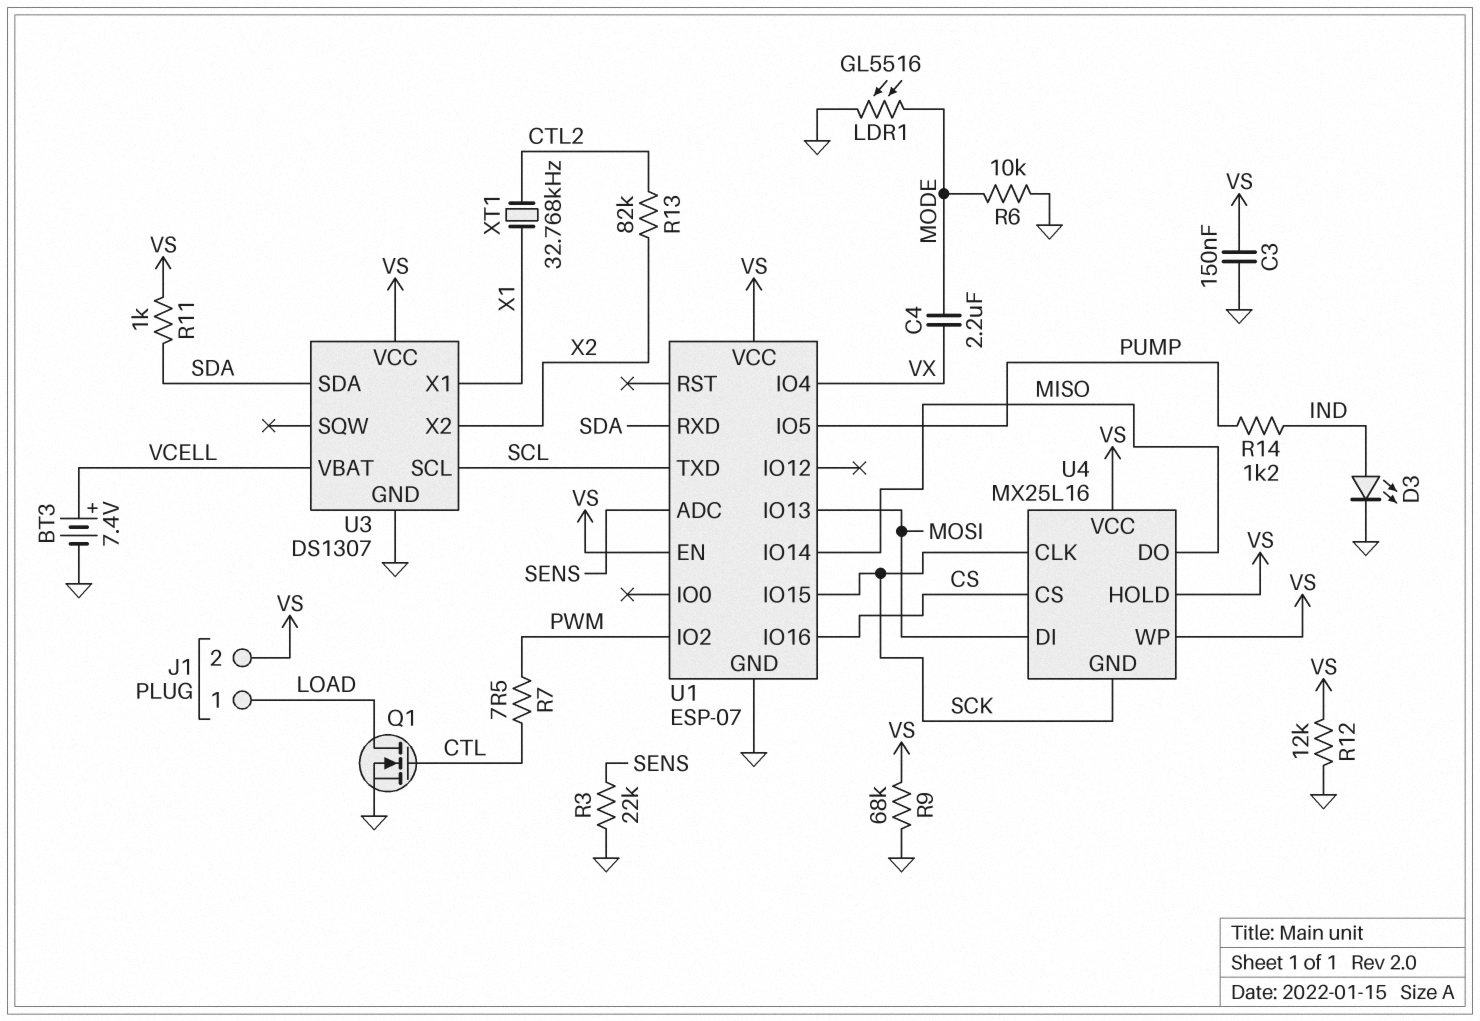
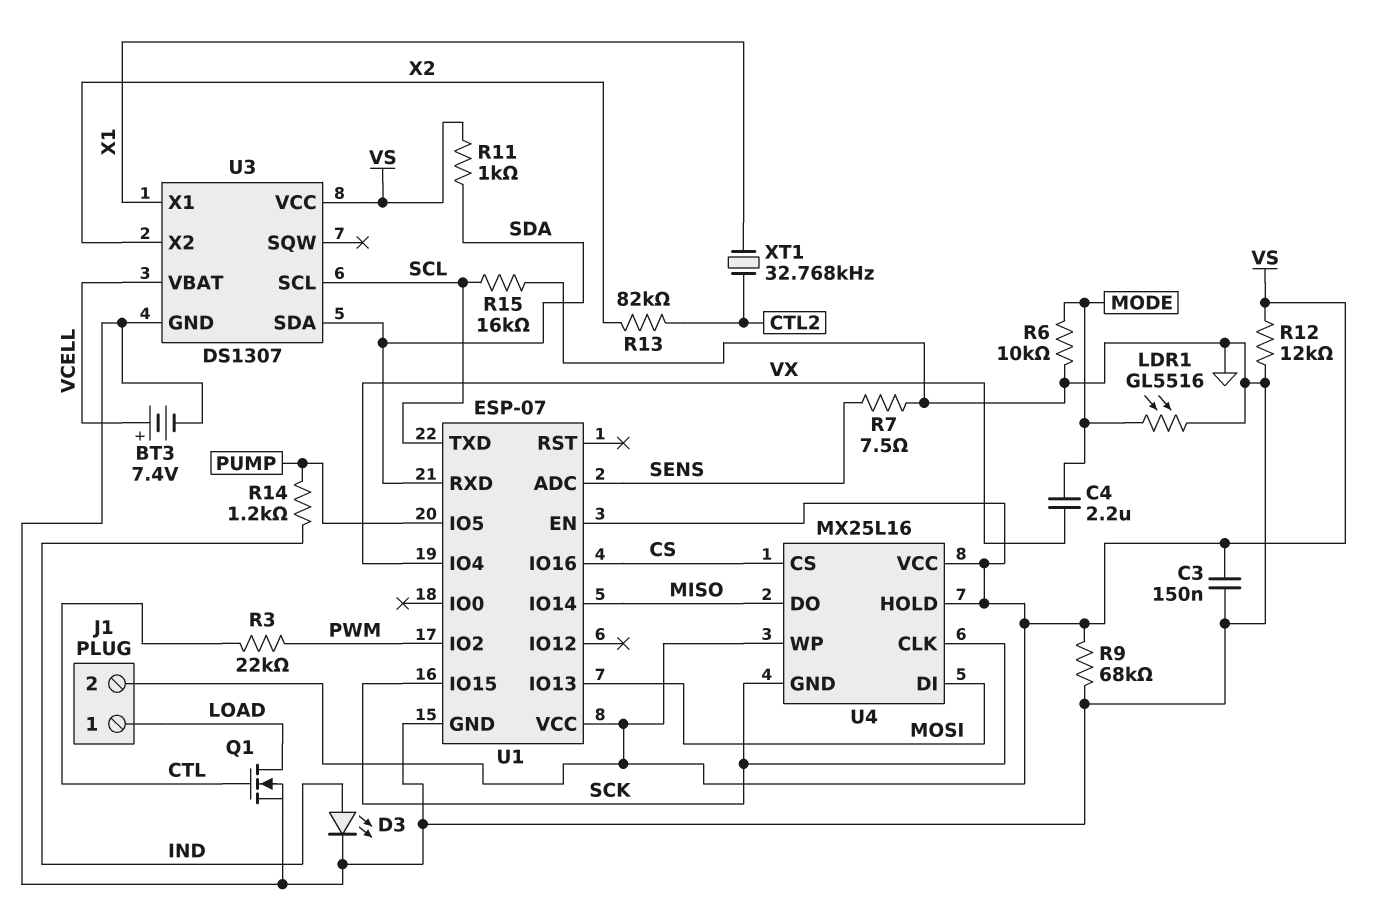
R3: 22k (GND, SENS) -> 22k (CTL, PWM)
R7: 7.5 (CTL, PWM) -> 7.5 (GND, SENS)
R15: none -> 16k (GND, SCL)

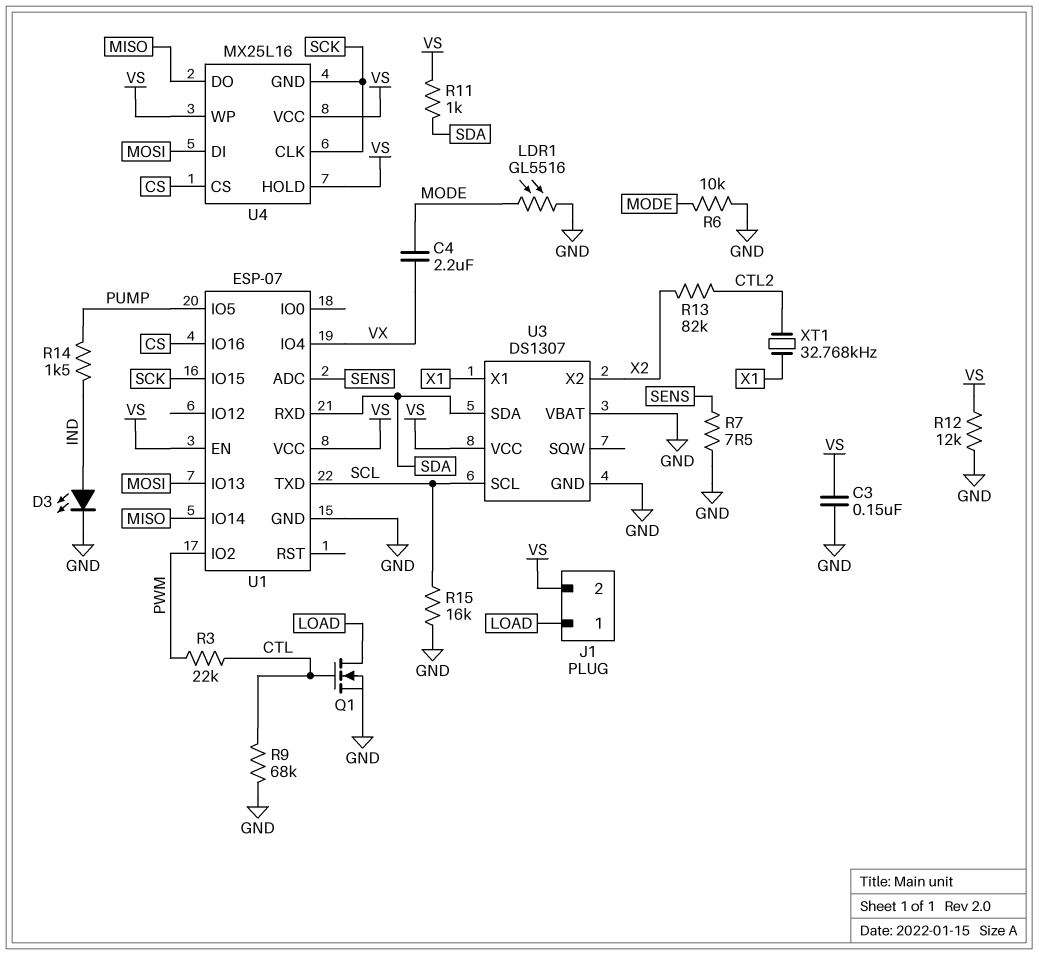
BT3: 7.4V (plus VCELL, minus GND) -> none
R9: 68k (GND, VS) -> 68k (CTL, GND)
R14: 1.2k (IND, PUMP) -> 1.5k (IND, PUMP)
U3 pin VBAT: VCELL -> GND

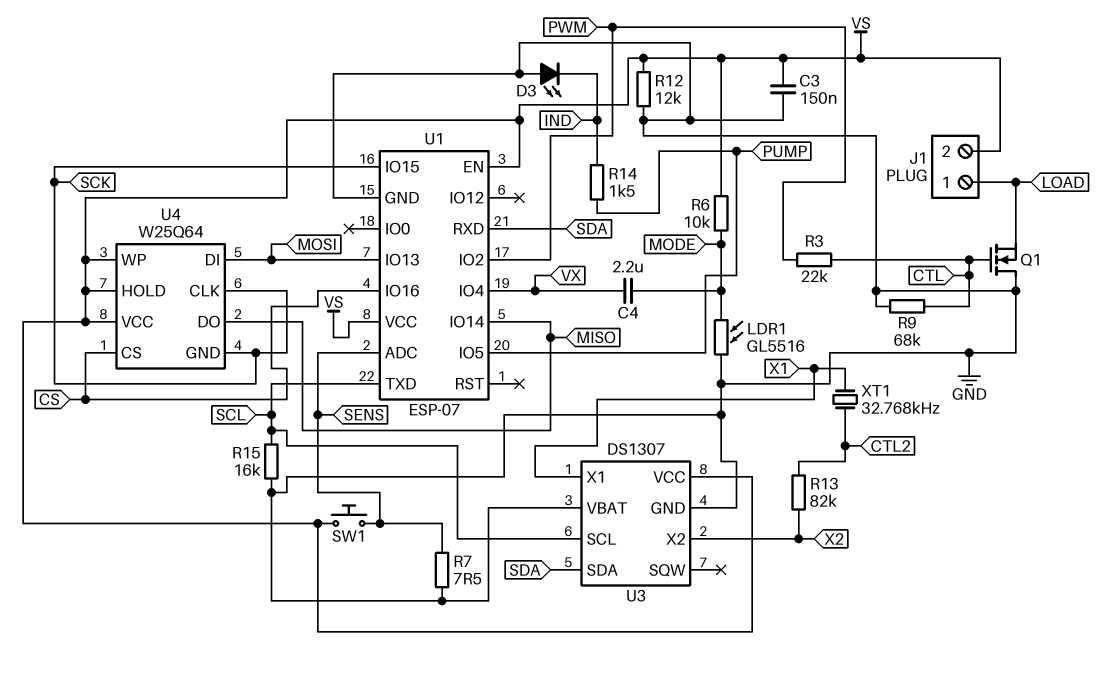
D3: LED (A IND, K GND) -> LED (A GND, K IND)
Q1: NMOS (G CTL, D LOAD, S GND) -> NMOS (G CTL, D GND, S LOAD)
R6: 10k (GND, MODE) -> 10k (MODE, VS)
R11: 1k (SDA, VS) -> none
SW1: none -> button (SENS, VS)
U4: MX25L16 -> W25Q64

